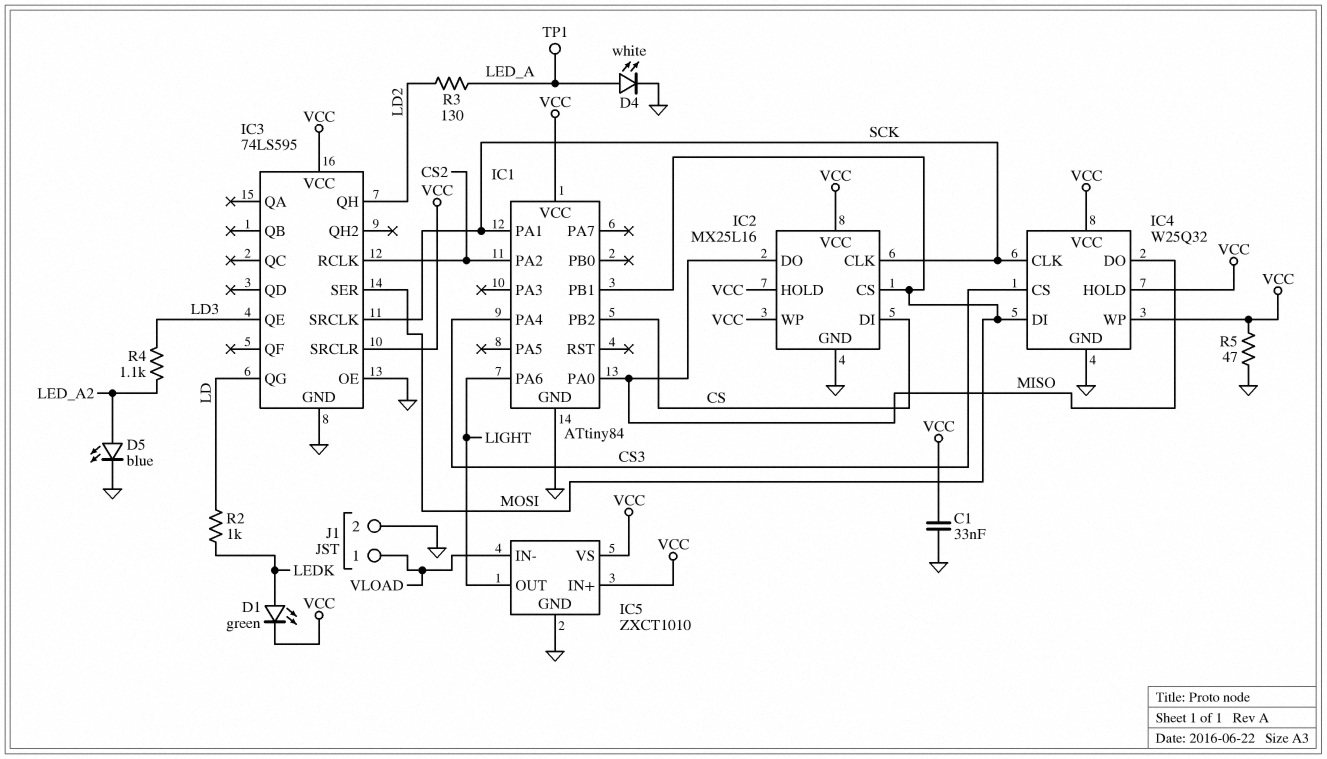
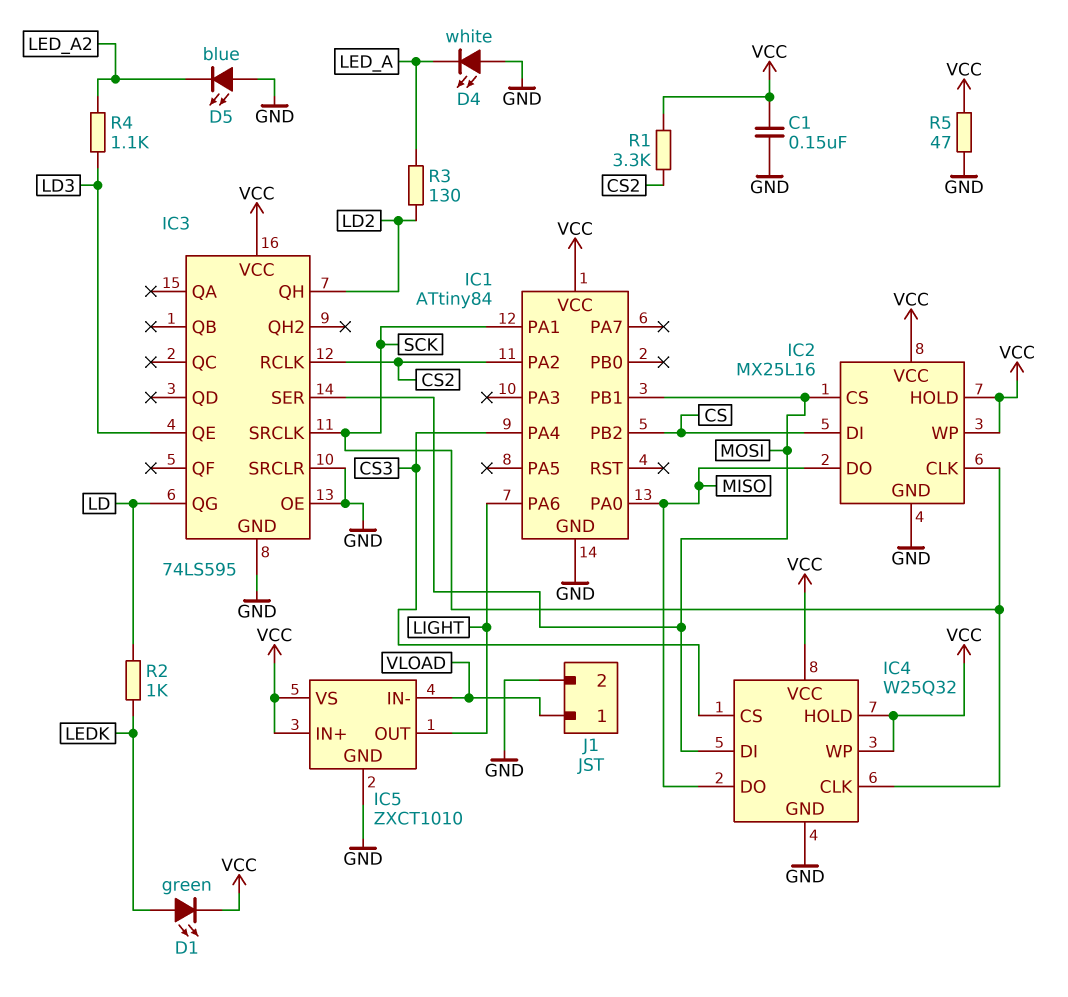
C1: 33nF (GND, VCC) -> 150nF (GND, VCC)
D4: LED white (A LED_A, K GND) -> LED white (A GND, K LED_A)
D5: LED blue (A LED_A2, K GND) -> LED blue (A GND, K LED_A2)
IC3 pin SRCLR: VCC -> GND
R1: none -> 3.3k (CS2, VCC)
TP1: test point (LED_A) -> none

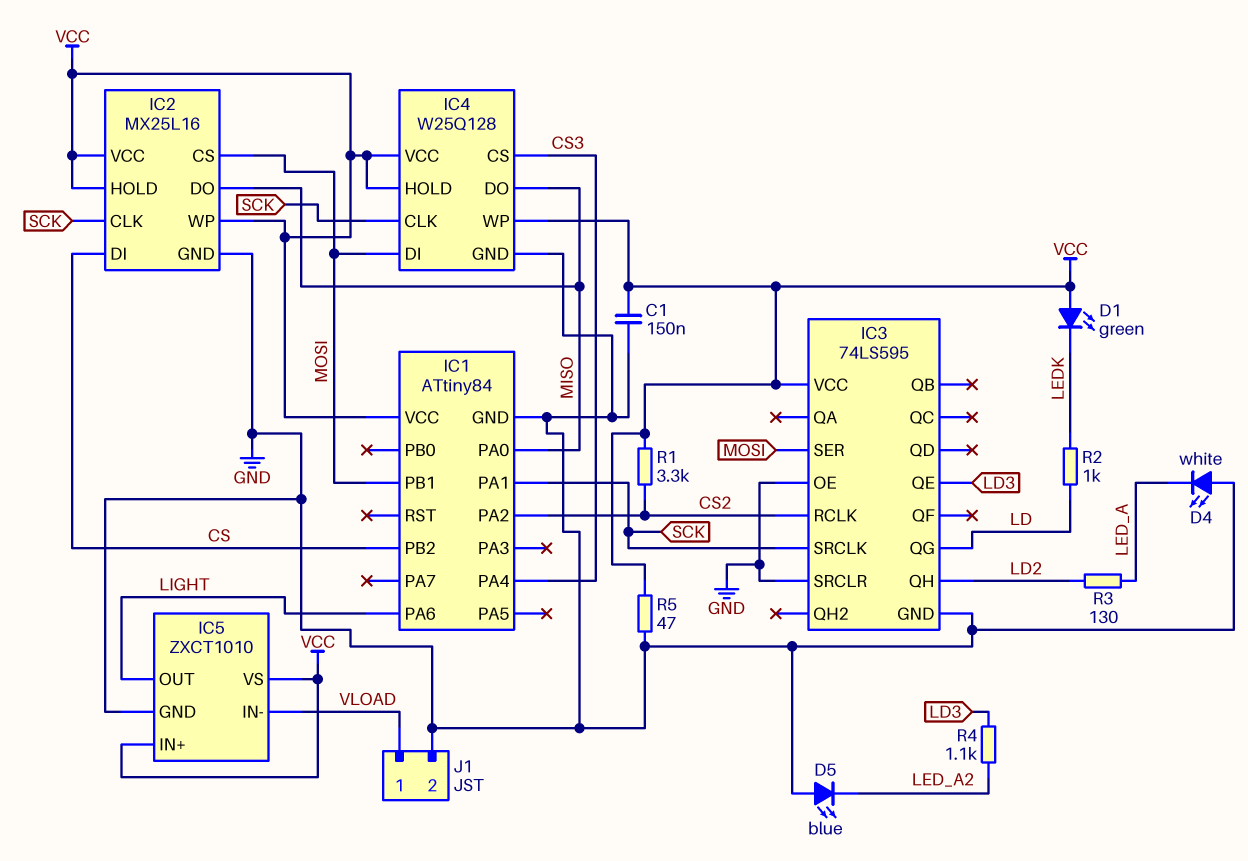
D1: LED green (A LEDK, K VCC) -> LED green (A VCC, K LEDK)
IC4: W25Q32 -> W25Q128

